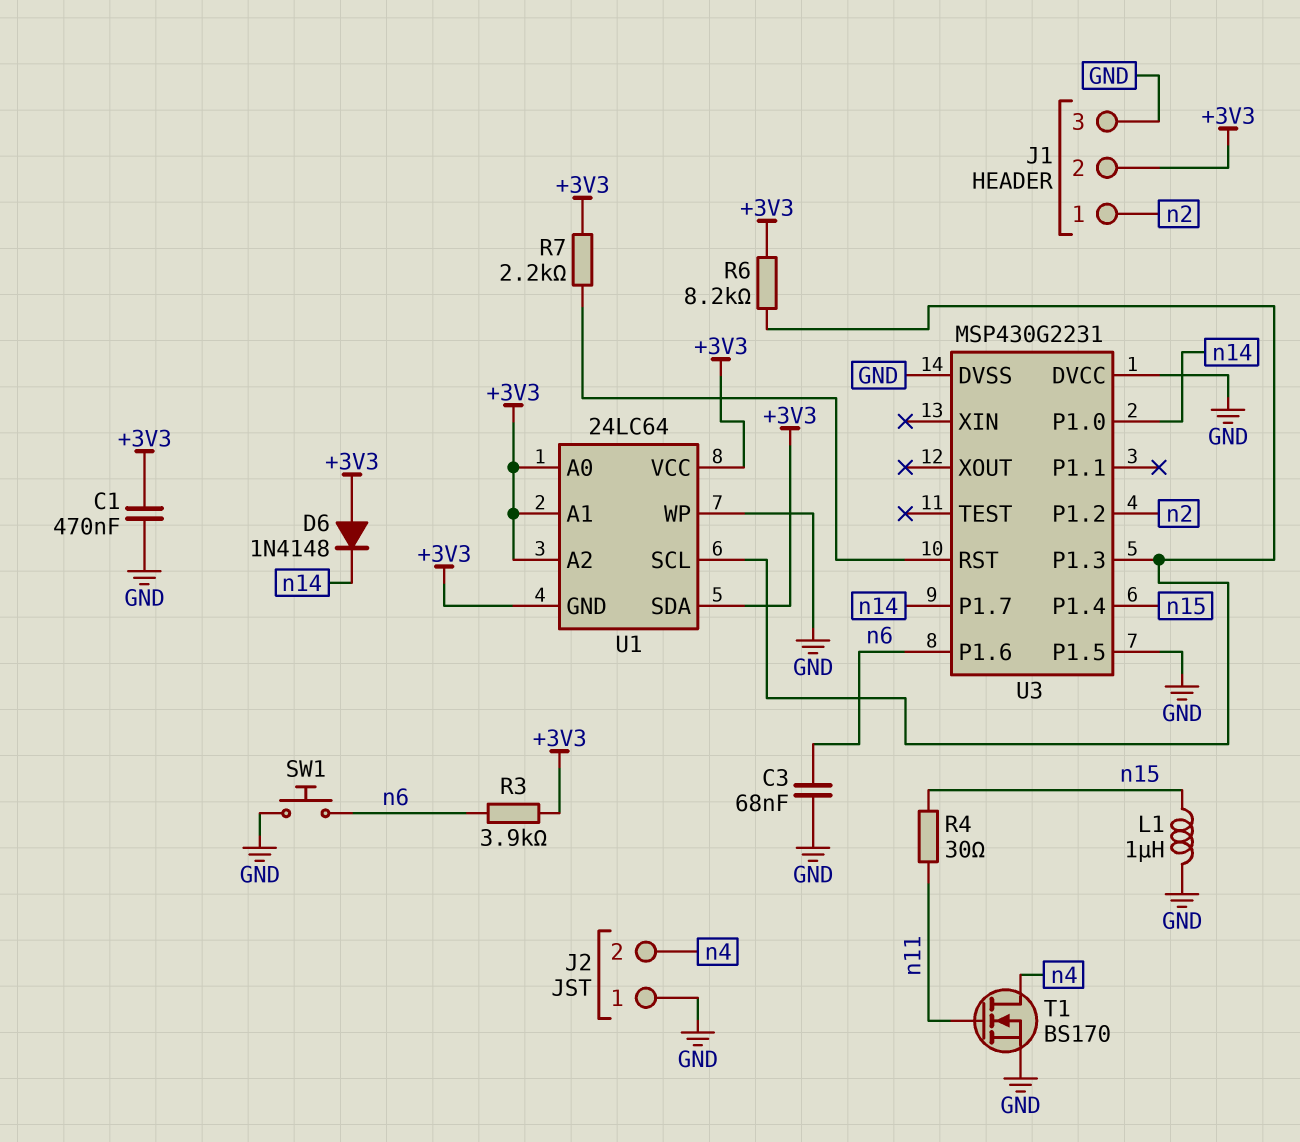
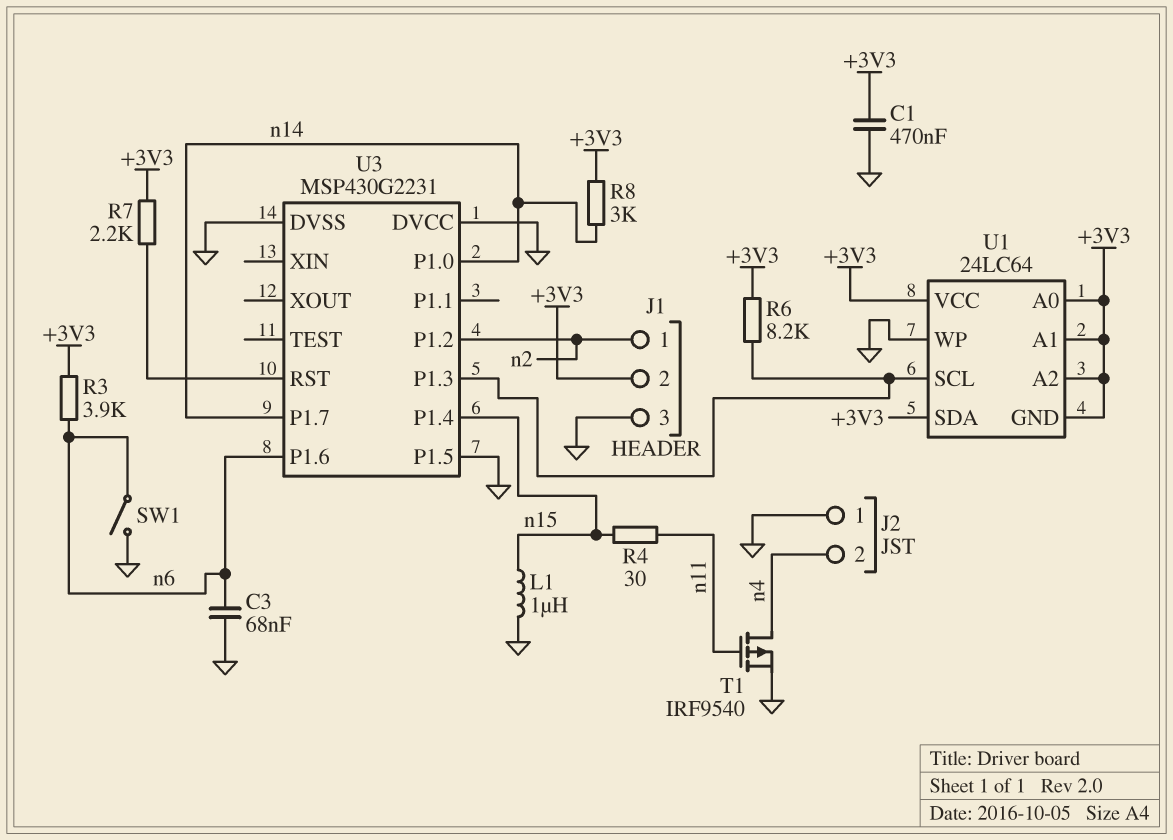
D6: diode 1N4148 (A +3V3, K n14) -> none
R8: none -> 3k (+3V3, n14)
SW1: button (GND, n6) -> switch (GND, n6)
T1: NMOS BS170 (G n11, D n4, S GND) -> PMOS IRF9540 (G n11, D n4, S GND)

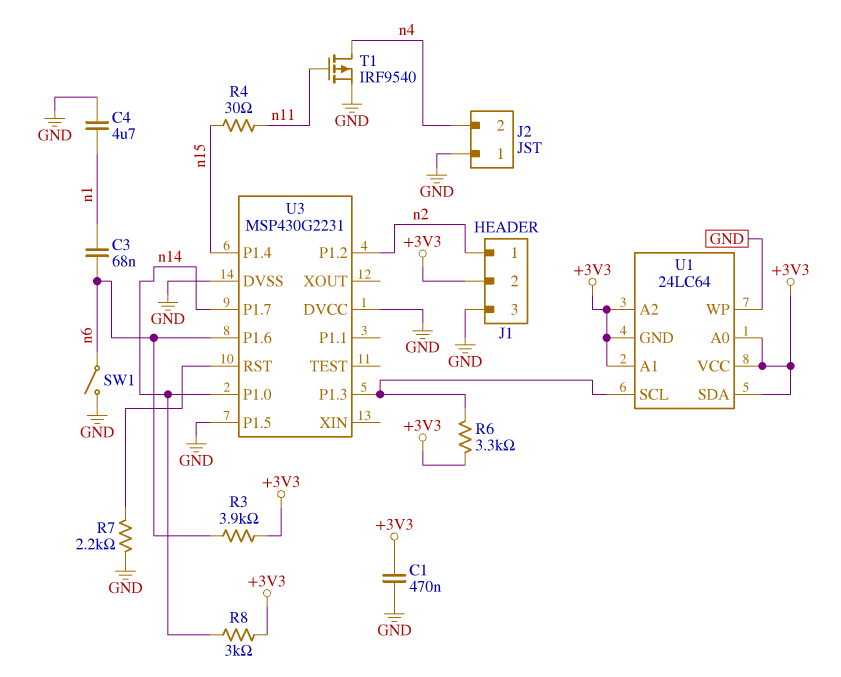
C3: 68nF (GND, n6) -> 68nF (n1, n6)
C4: none -> 4.7uF (GND, n1)
L1: 1uH (GND, n15) -> none
R6: 8.2k (+3V3, U1/SCL) -> 3.3k (+3V3, U1/SCL)
R7: 2.2k (+3V3, U3/RST) -> 2.2k (GND, U3/RST)

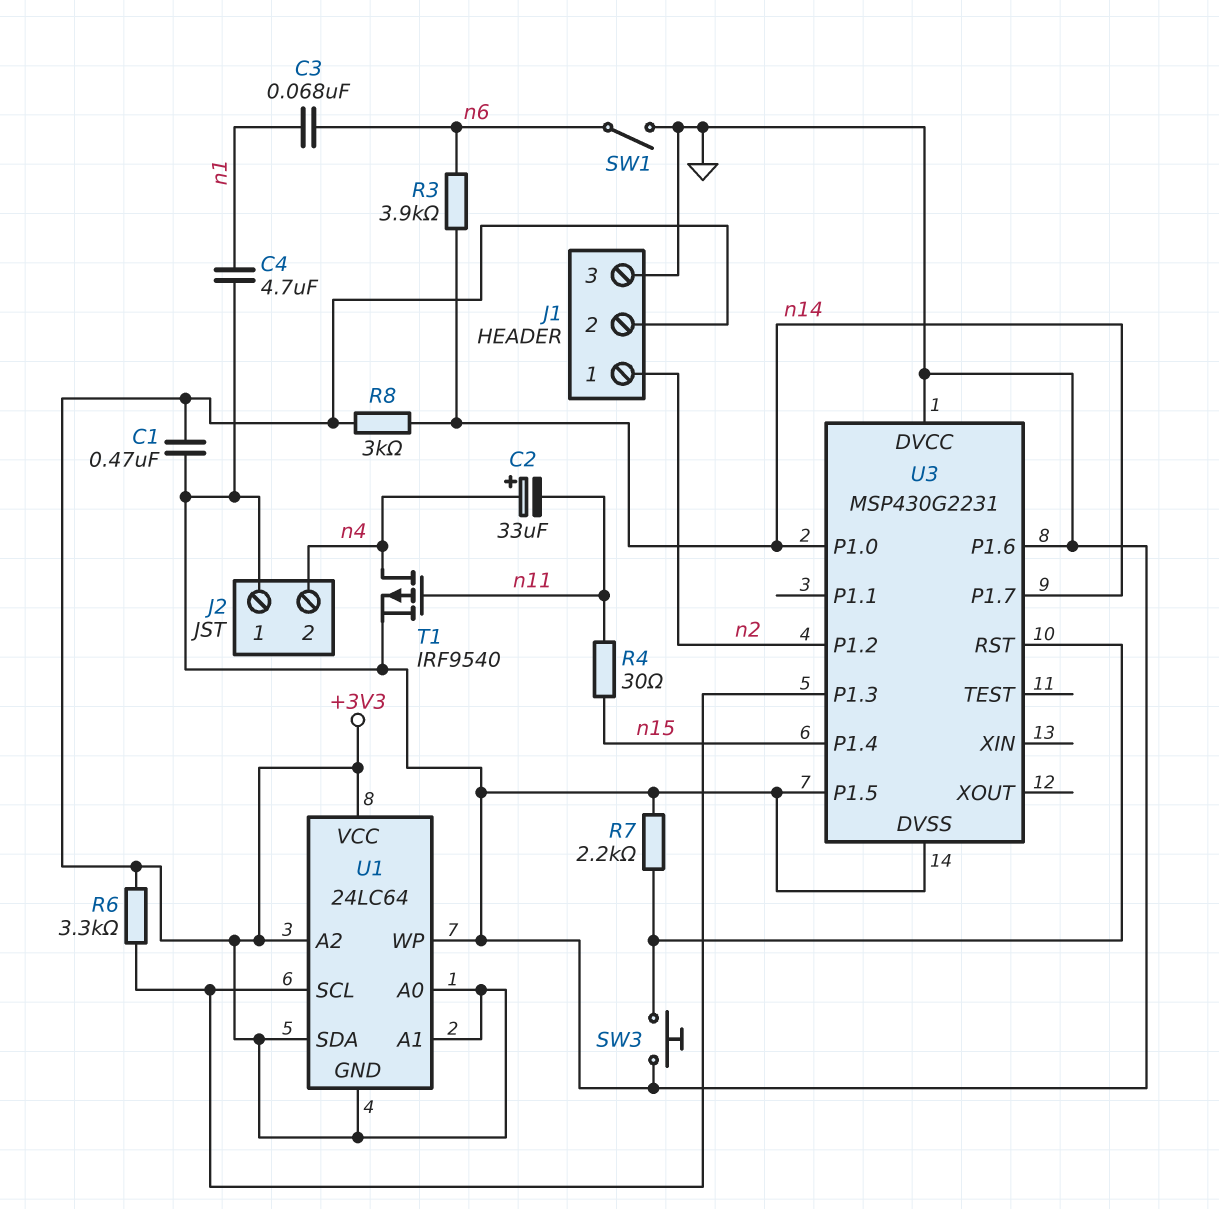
C2: none -> 33uF (plus n4, minus n11)
R3: 3.9k (+3V3, n6) -> 3.9k (n6, n14)
SW3: none -> button (GND, U3/RST)
U3 pin P1.6: n6 -> GND

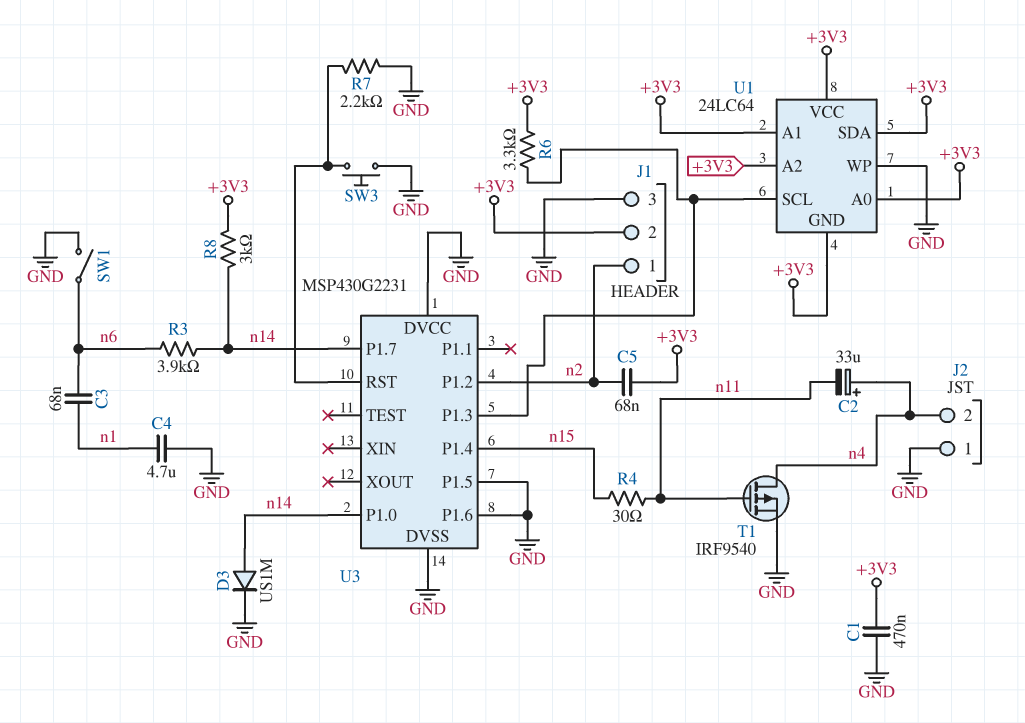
C5: none -> 68nF (+3V3, n2)
D3: none -> diode US1M (A n14, K GND)

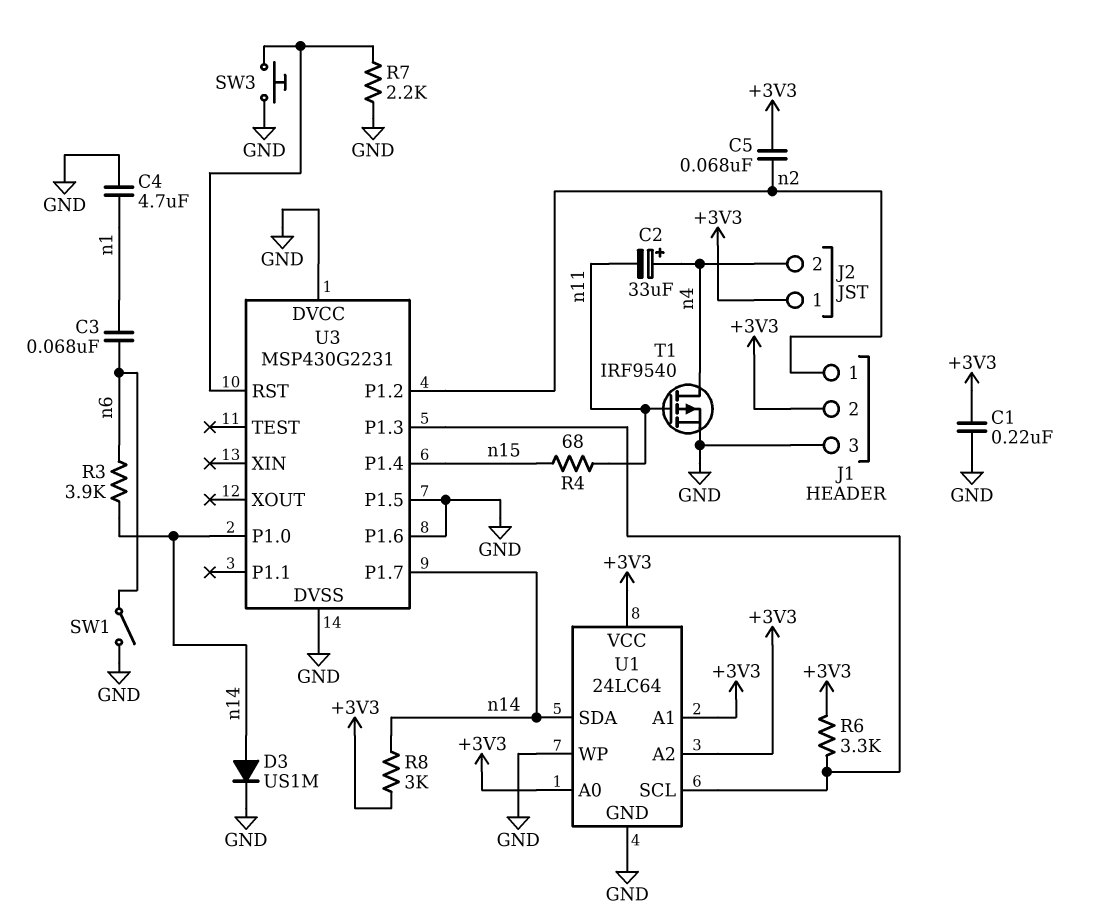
C1: 470nF (+3V3, GND) -> 220nF (+3V3, GND)
J2 pin 1: GND -> +3V3
R4: 30 (n11, n15) -> 68 (n11, n15)
U1 pin GND: +3V3 -> GND
U1 pin SDA: +3V3 -> n14

